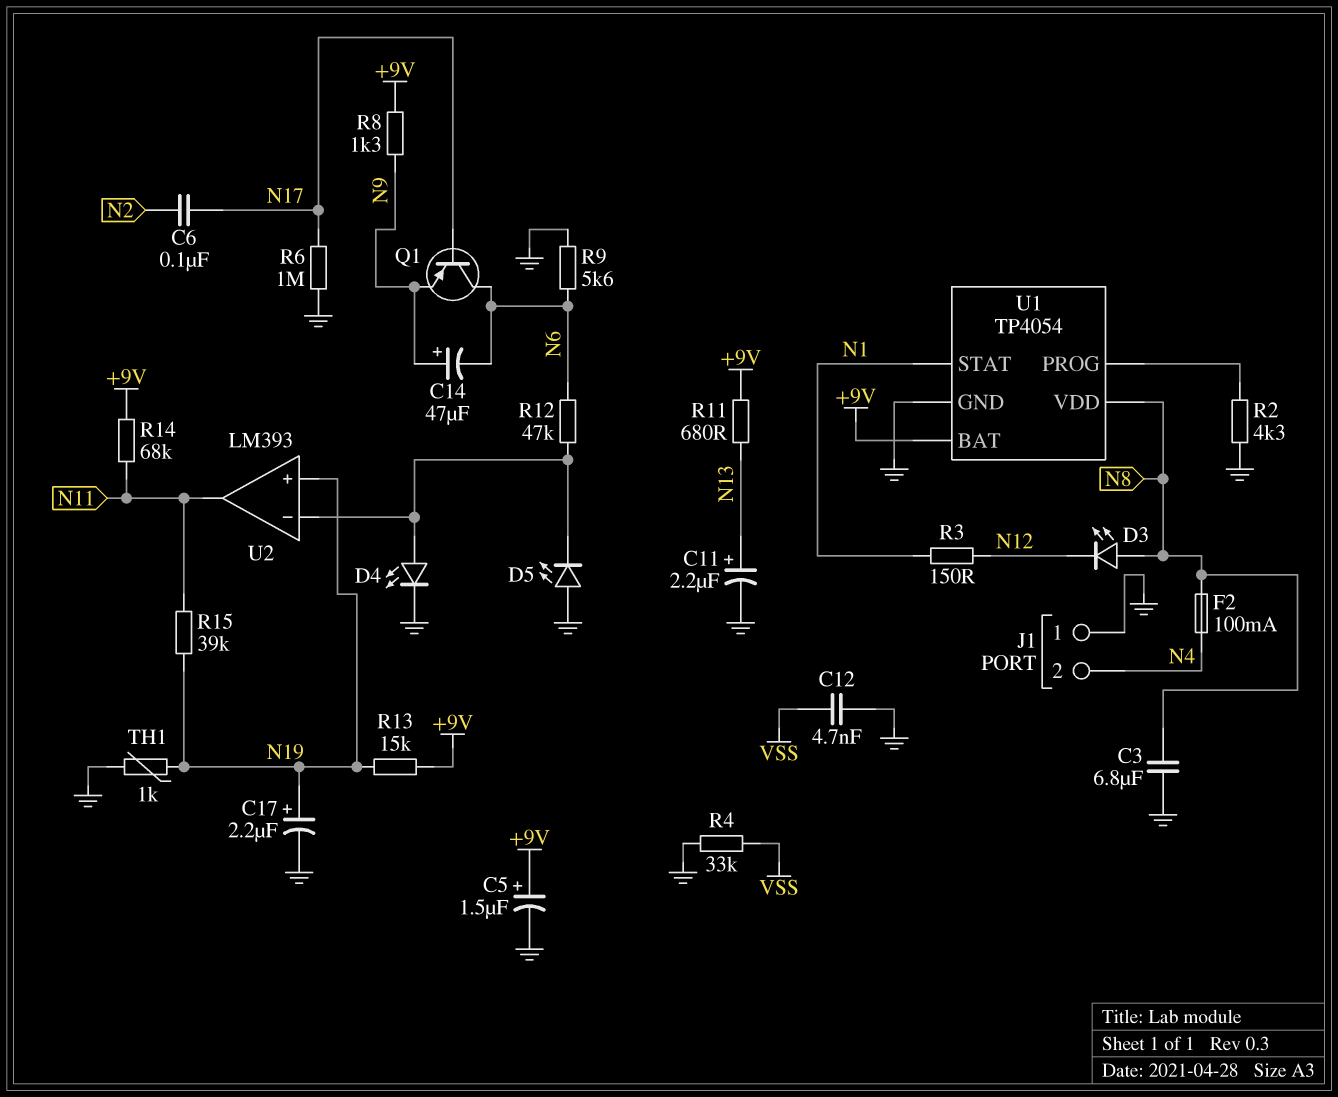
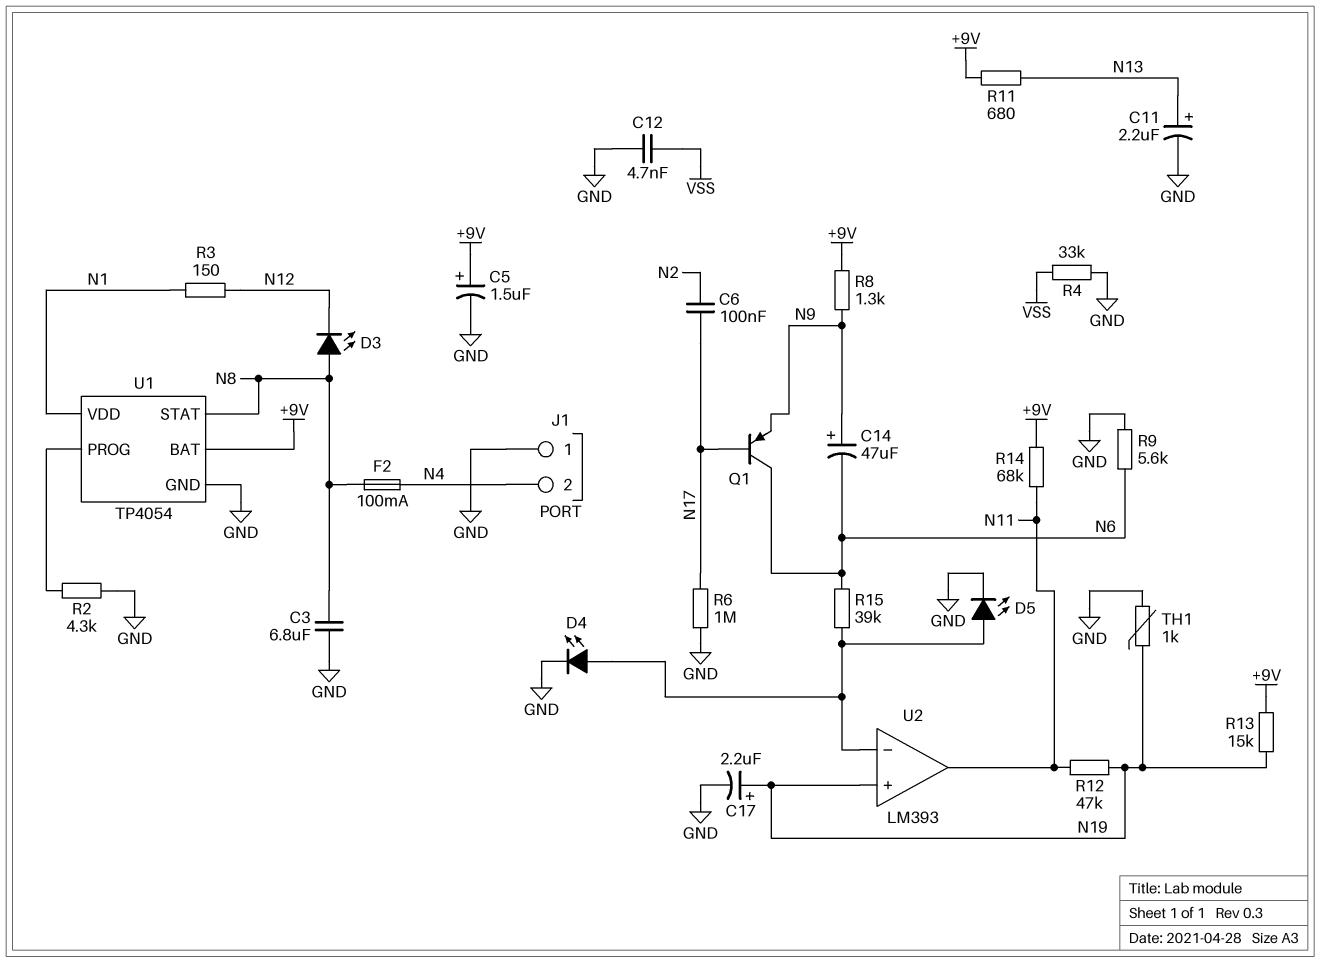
D5: LED (A GND, K U2/in-) -> LED (A U2/in-, K GND)
R12: 47k (N6, U2/in-) -> 47k (N11, N19)
R15: 39k (N11, N19) -> 39k (N6, U2/in-)
U1 pin STAT: N1 -> N8
U1 pin VDD: N8 -> N1

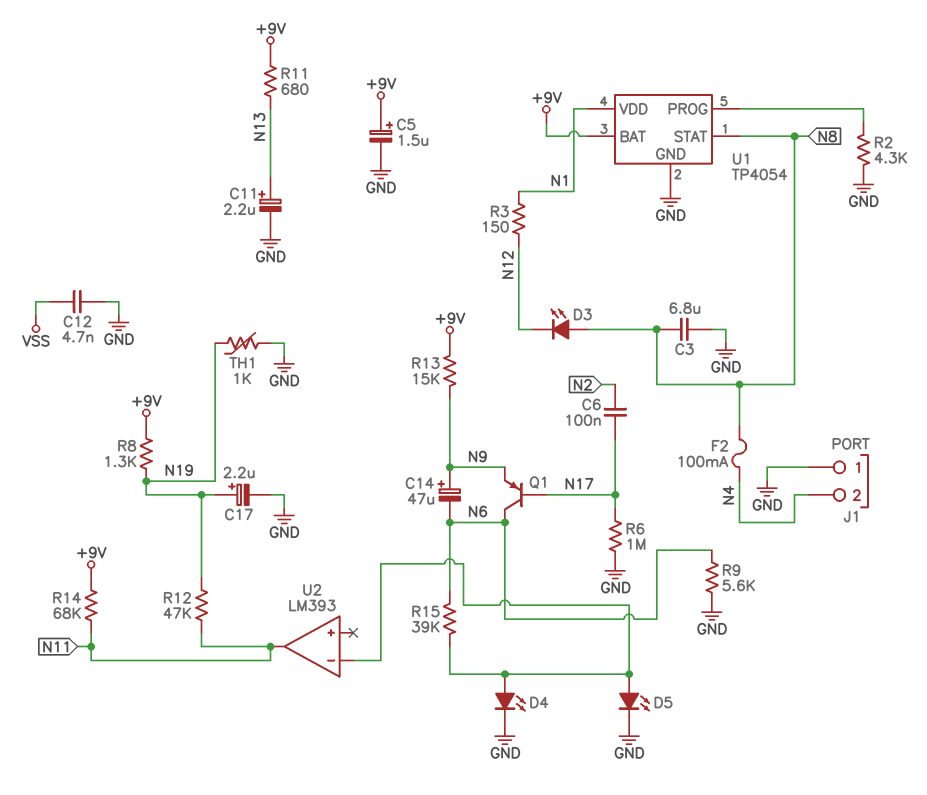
R4: 33k (GND, VSS) -> none
R8: 1.3k (+9V, N9) -> 1.3k (+9V, N19)
R13: 15k (+9V, N19) -> 15k (+9V, N9)
U2 pin in+: N19 -> none

